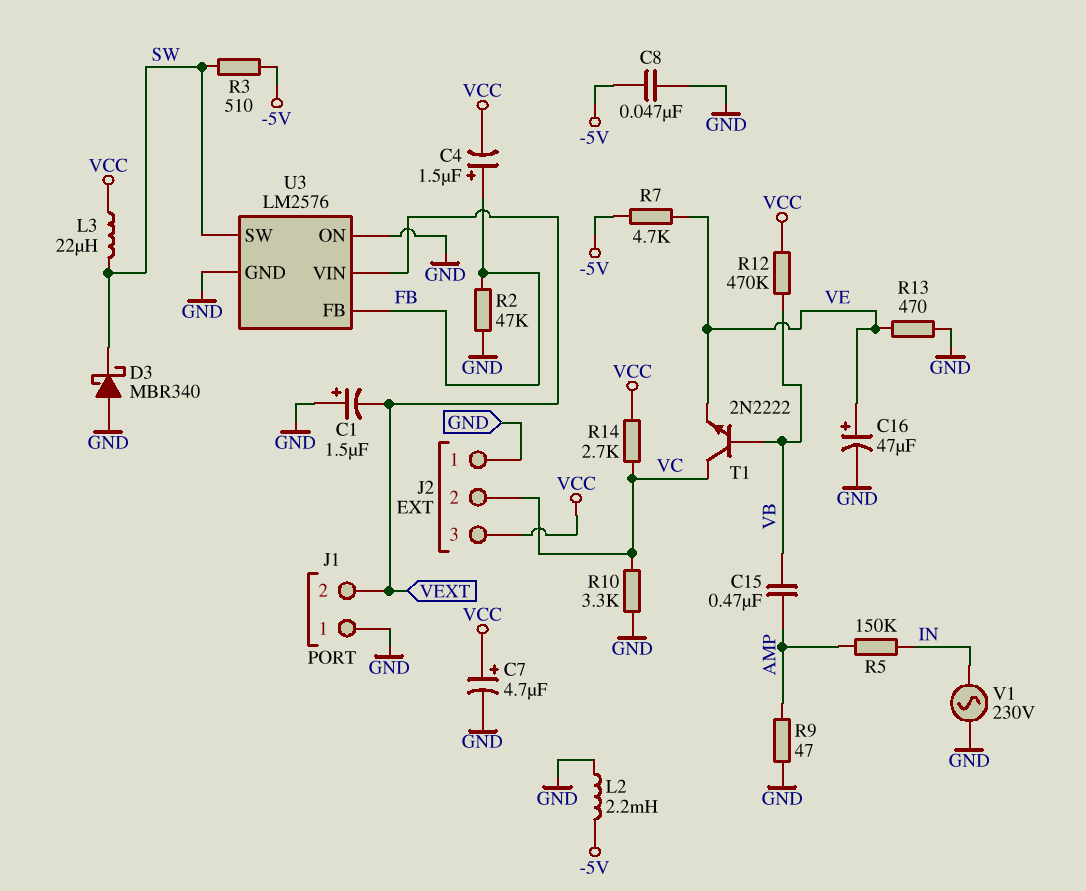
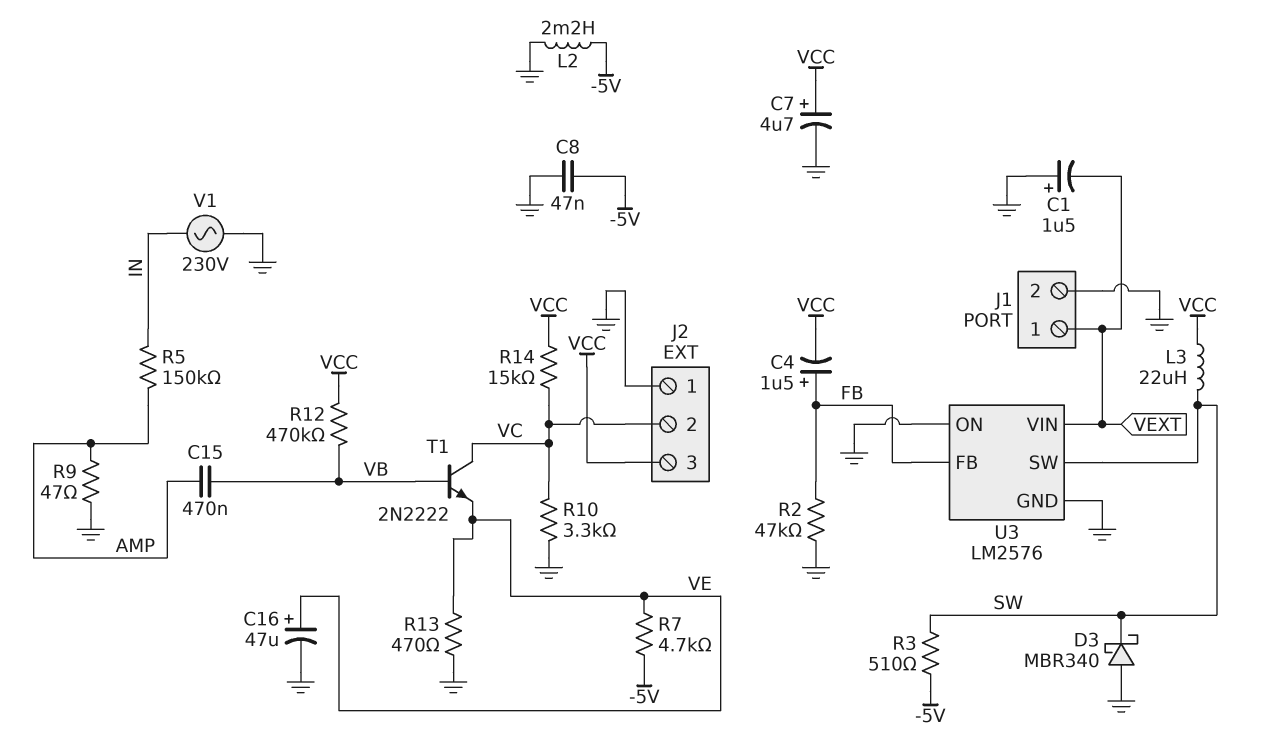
J1 pin 1: GND -> VEXT
J1 pin 2: VEXT -> GND
R14: 2.7k (VC, VCC) -> 15k (VC, VCC)

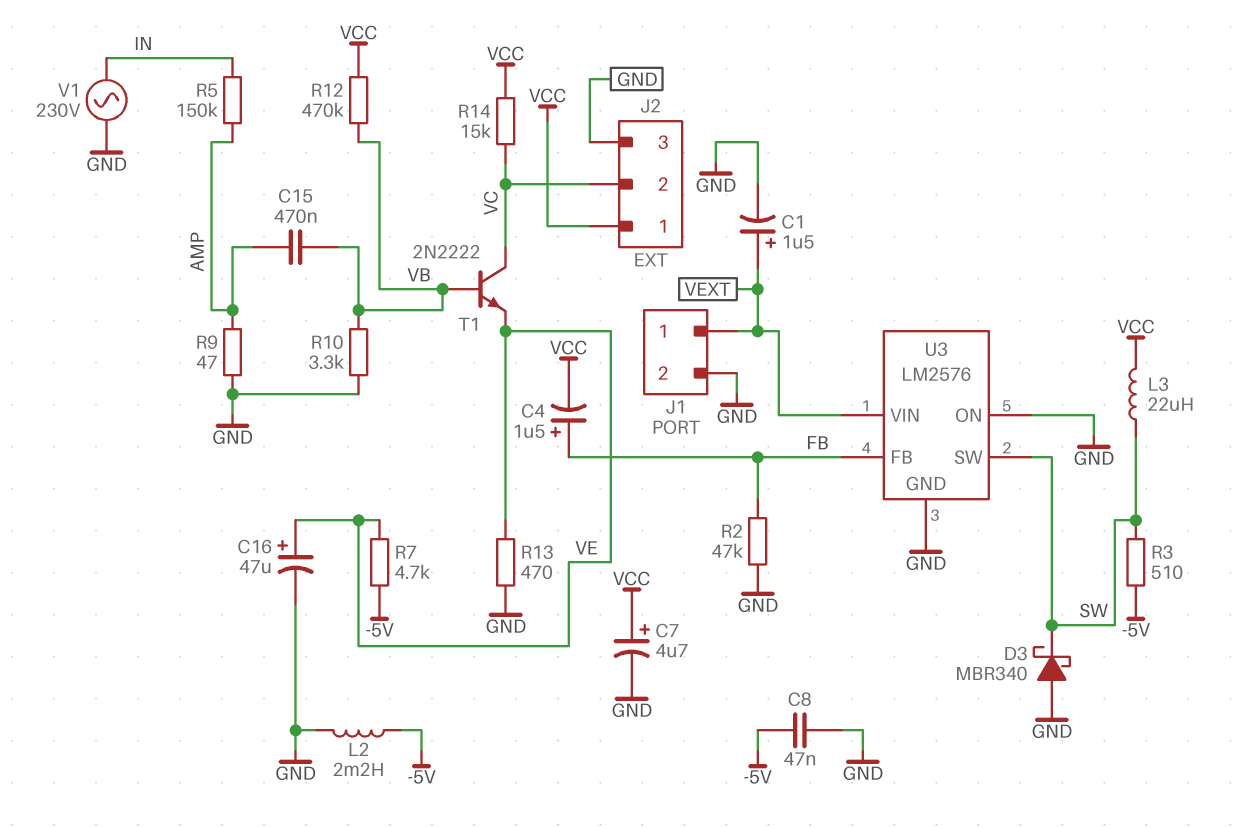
C1: 1.5uF (plus GND, minus VEXT) -> 1.5uF (plus VEXT, minus GND)
J2 pin 1: GND -> VCC
J2 pin 3: VCC -> GND
R10: 3.3k (GND, VC) -> 3.3k (GND, VB)

